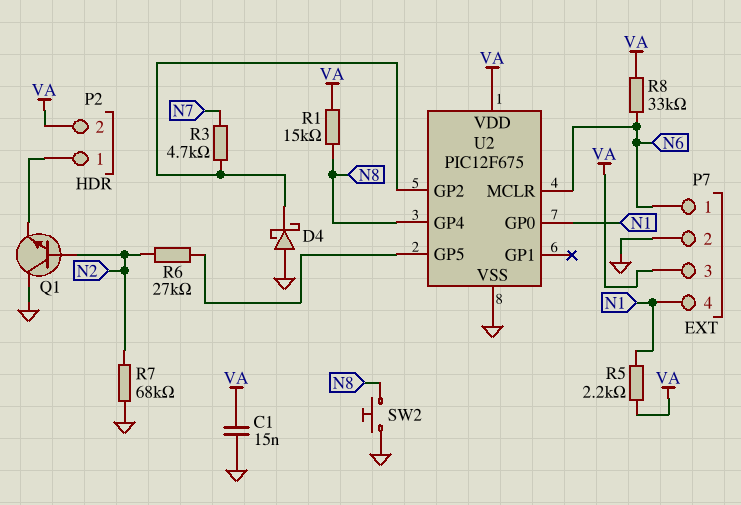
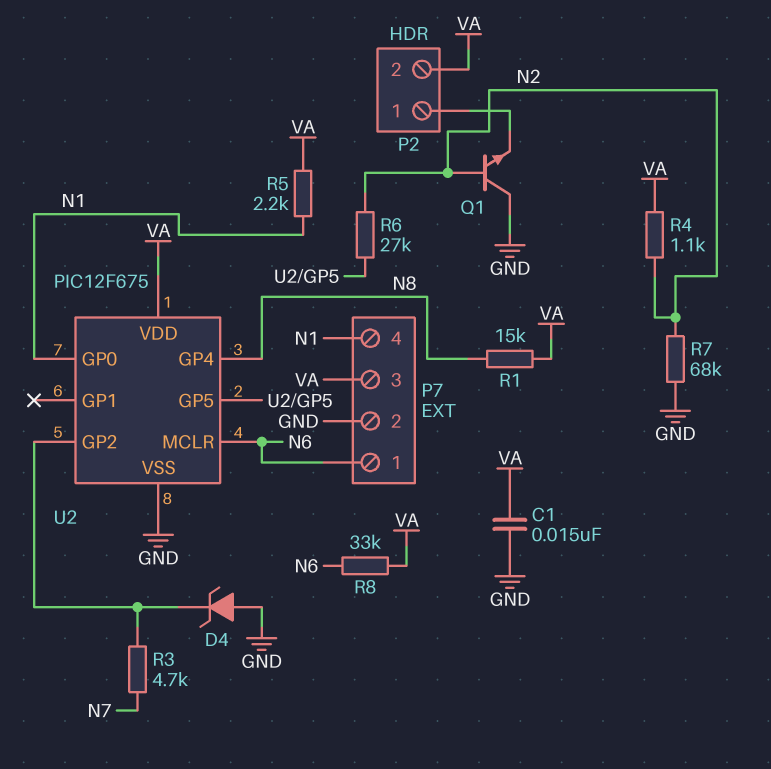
D4: schottky (A GND, K U2/GP2) -> zener (A GND, K U2/GP2)
R4: none -> 1.1k (N2, VA)
SW2: button (GND, N8) -> none

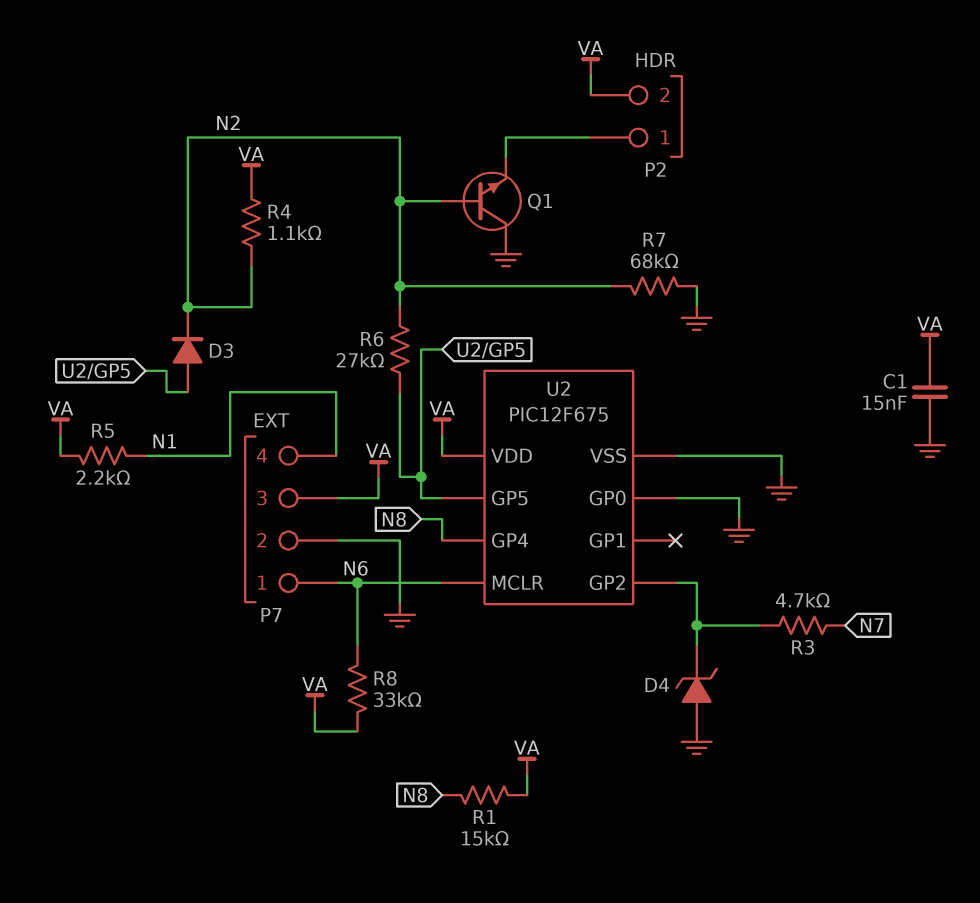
D3: none -> diode (A U2/GP5, K N2)
U2 pin GP0: N1 -> GND

